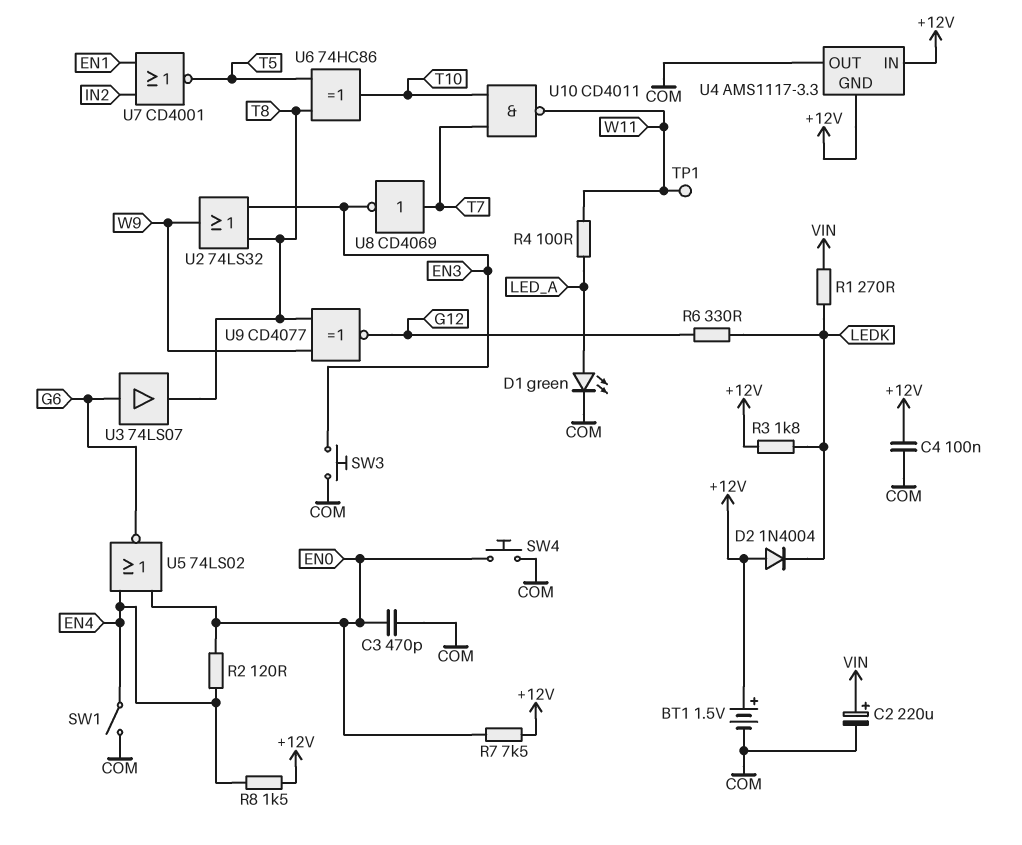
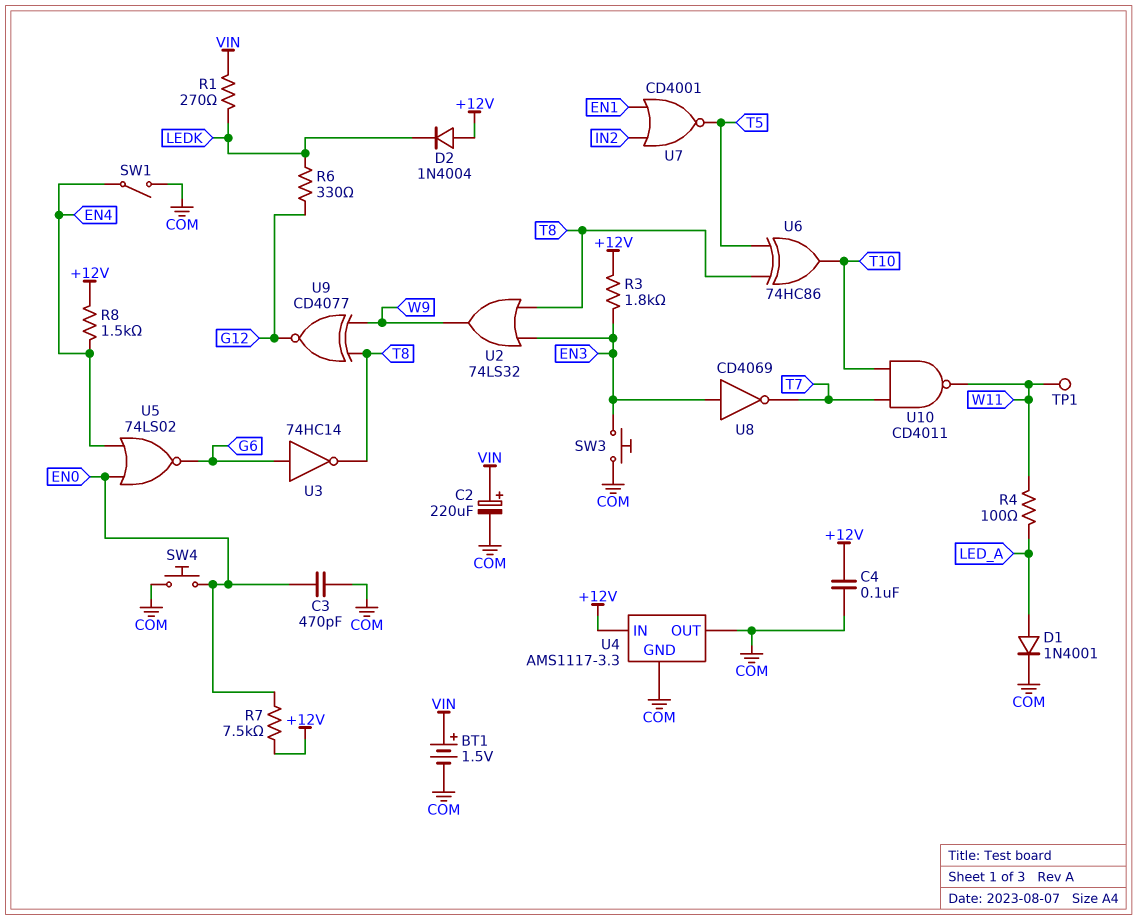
BT1: 1.5V (plus +12V, minus COM) -> 1.5V (plus VIN, minus COM)
D1: LED green (A LED_A, K COM) -> diode 1N4001 (A LED_A, K COM)
R2: 120 (EN0, EN4) -> none
R3: 1.8k (+12V, LEDK) -> 1.8k (+12V, EN3)
U3: buffer 74LS07 (in G6, out T8) -> NOT 74HC14 (in G6, out T8)
U4 pin GND: +12V -> COM
U8: NOT CD4069 (in T7, out EN3) -> NOT CD4069 (in EN3, out T7)

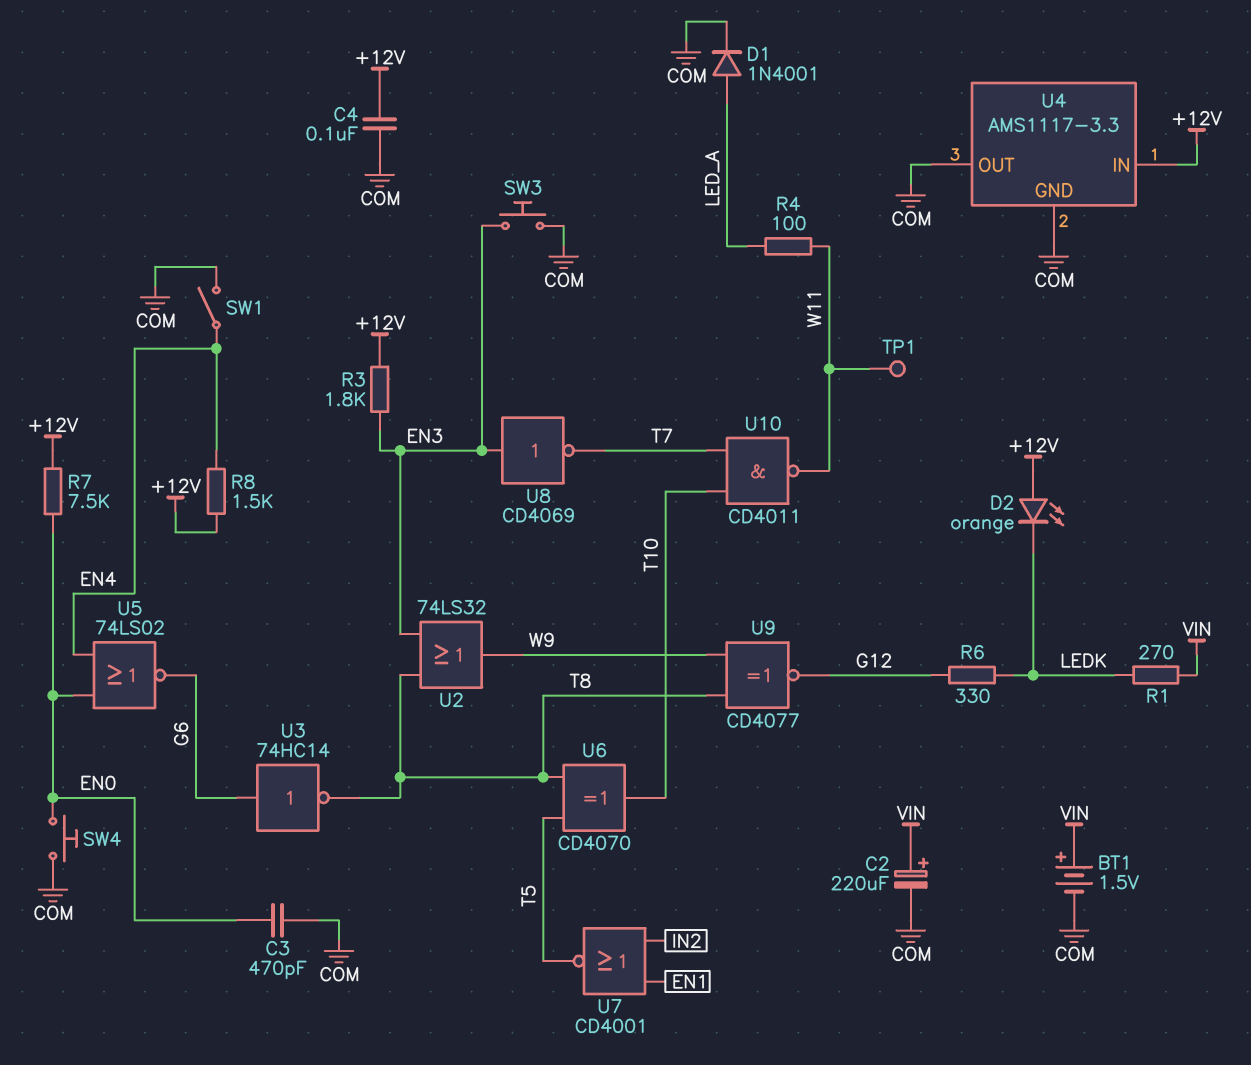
D2: diode 1N4004 (A +12V, K LEDK) -> LED orange (A +12V, K LEDK)
U6: XOR 74HC86 (in T5, in T8, out T10) -> XOR CD4070 (in T5, in T8, out T10)

